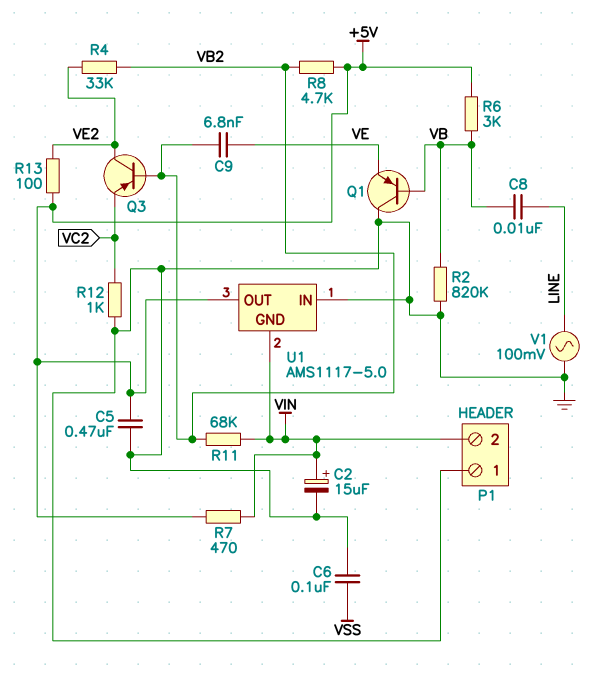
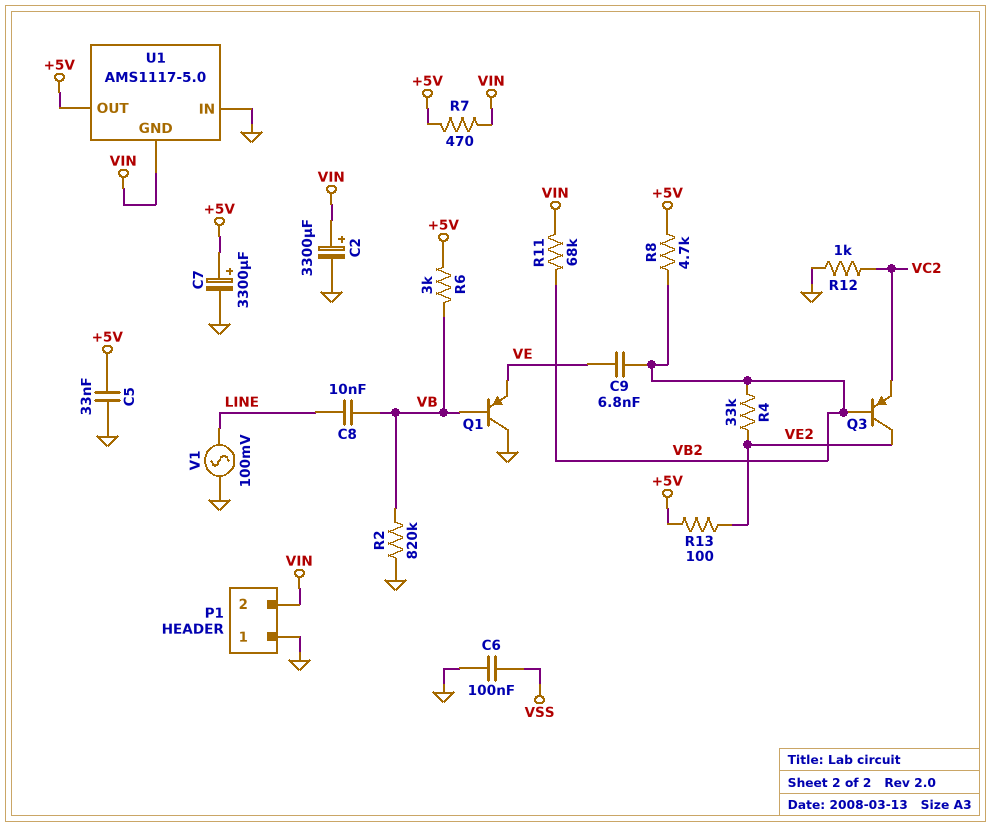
C2: 15uF (plus VIN, minus GND) -> 3300uF (plus VIN, minus GND)
C5: 470nF (+5V, GND) -> 33nF (+5V, GND)
C7: none -> 3300uF (plus +5V, minus GND)

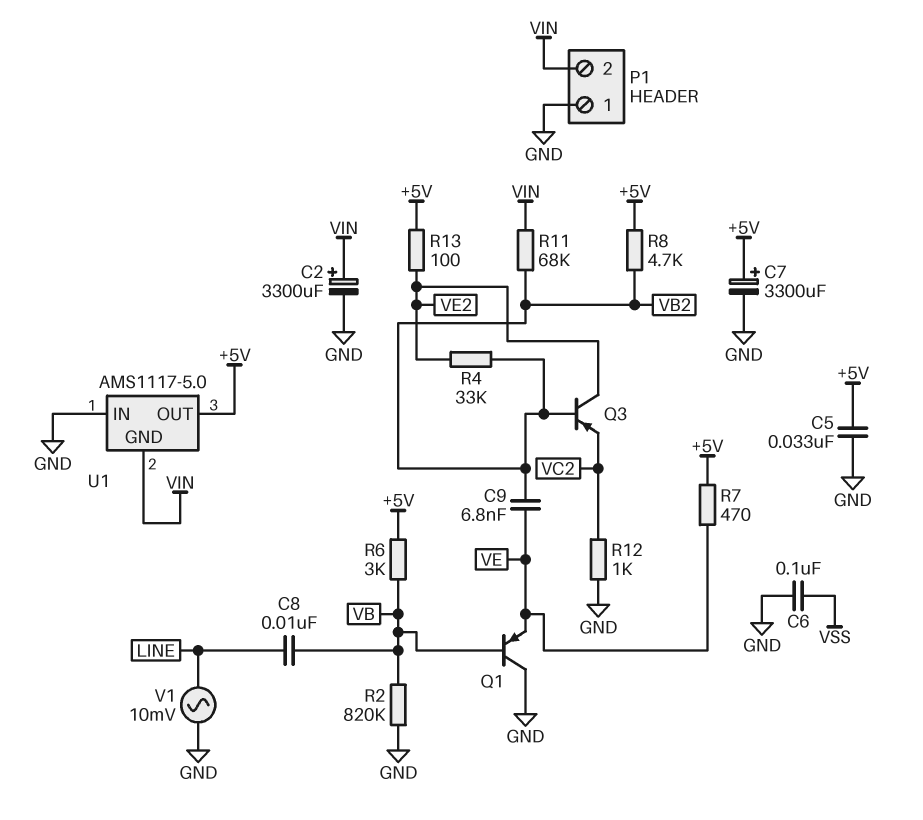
R7: 470 (+5V, VIN) -> 470 (+5V, VE)
V1: AC 100mV (GND, LINE) -> AC 10mV (GND, LINE)

